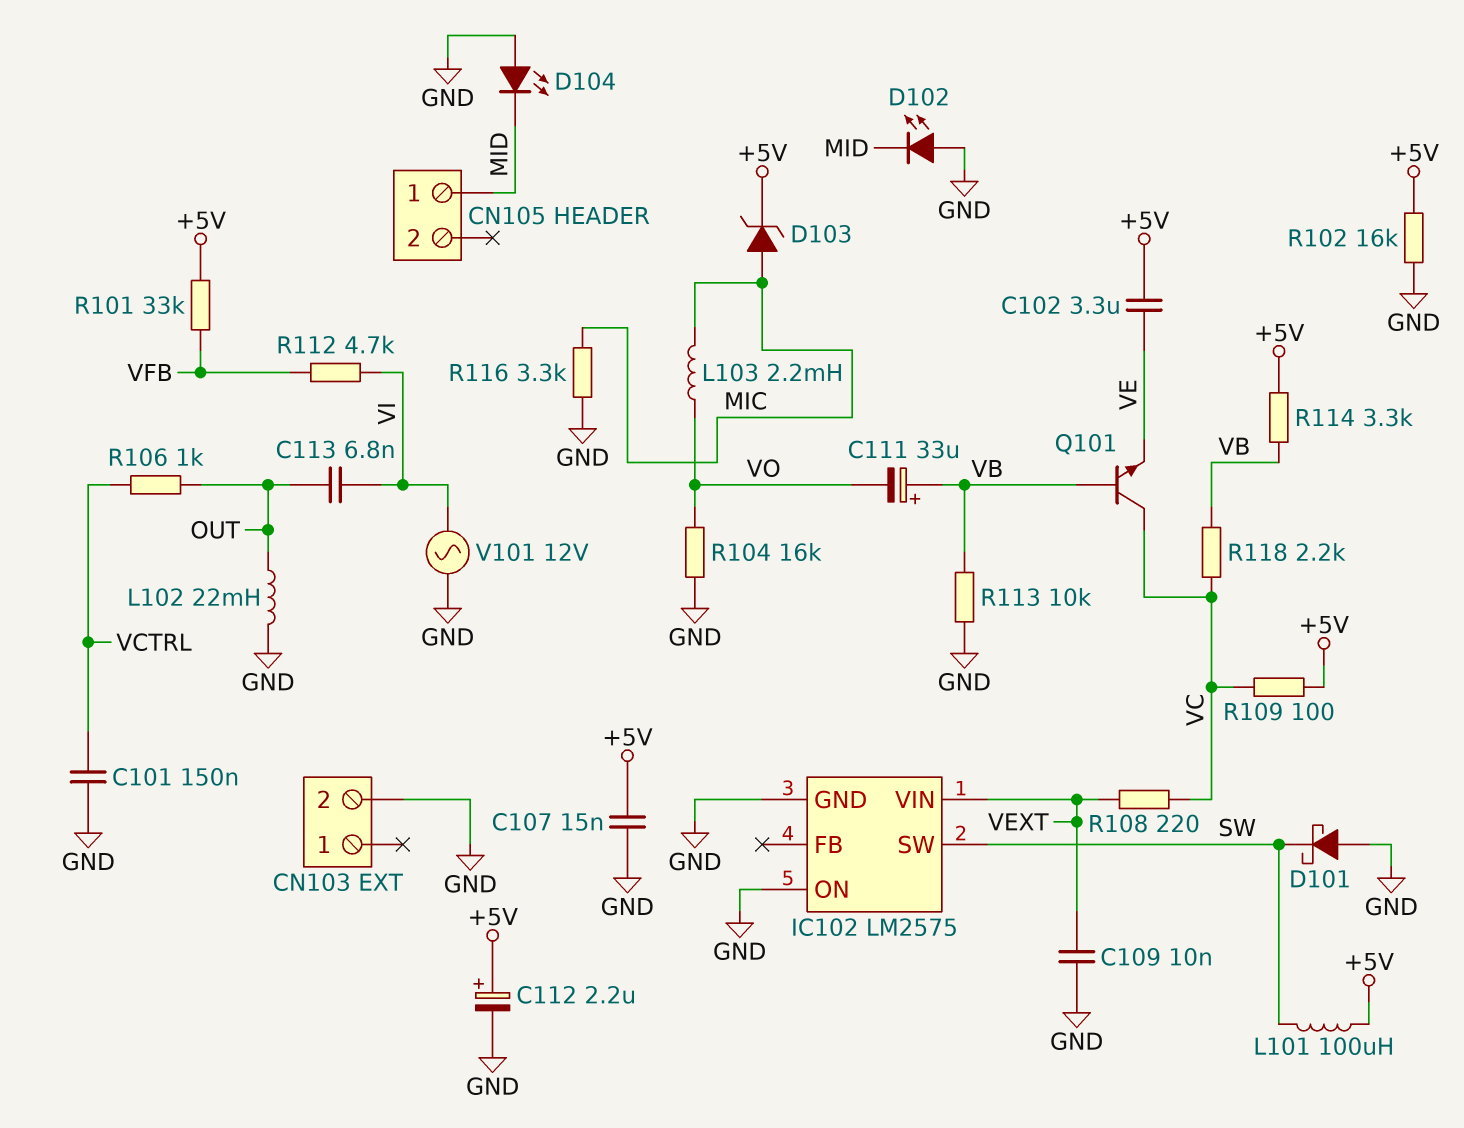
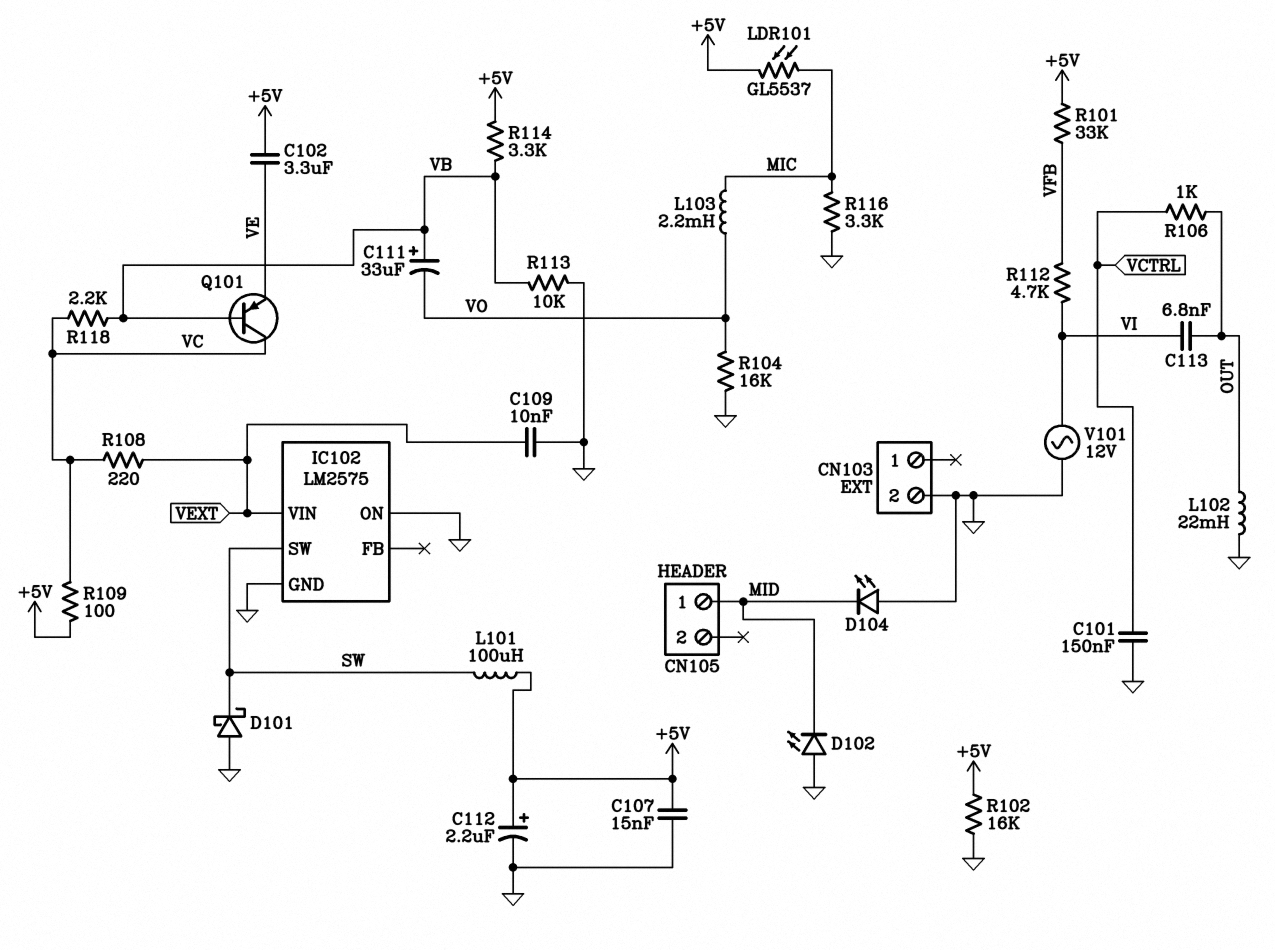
D103: zener (A MIC, K +5V) -> none
LDR101: none -> GL5537 (+5V, MIC)
Q101: NPN (B VB, C VC, E VE) -> PNP (B VB, C VC, E VE)

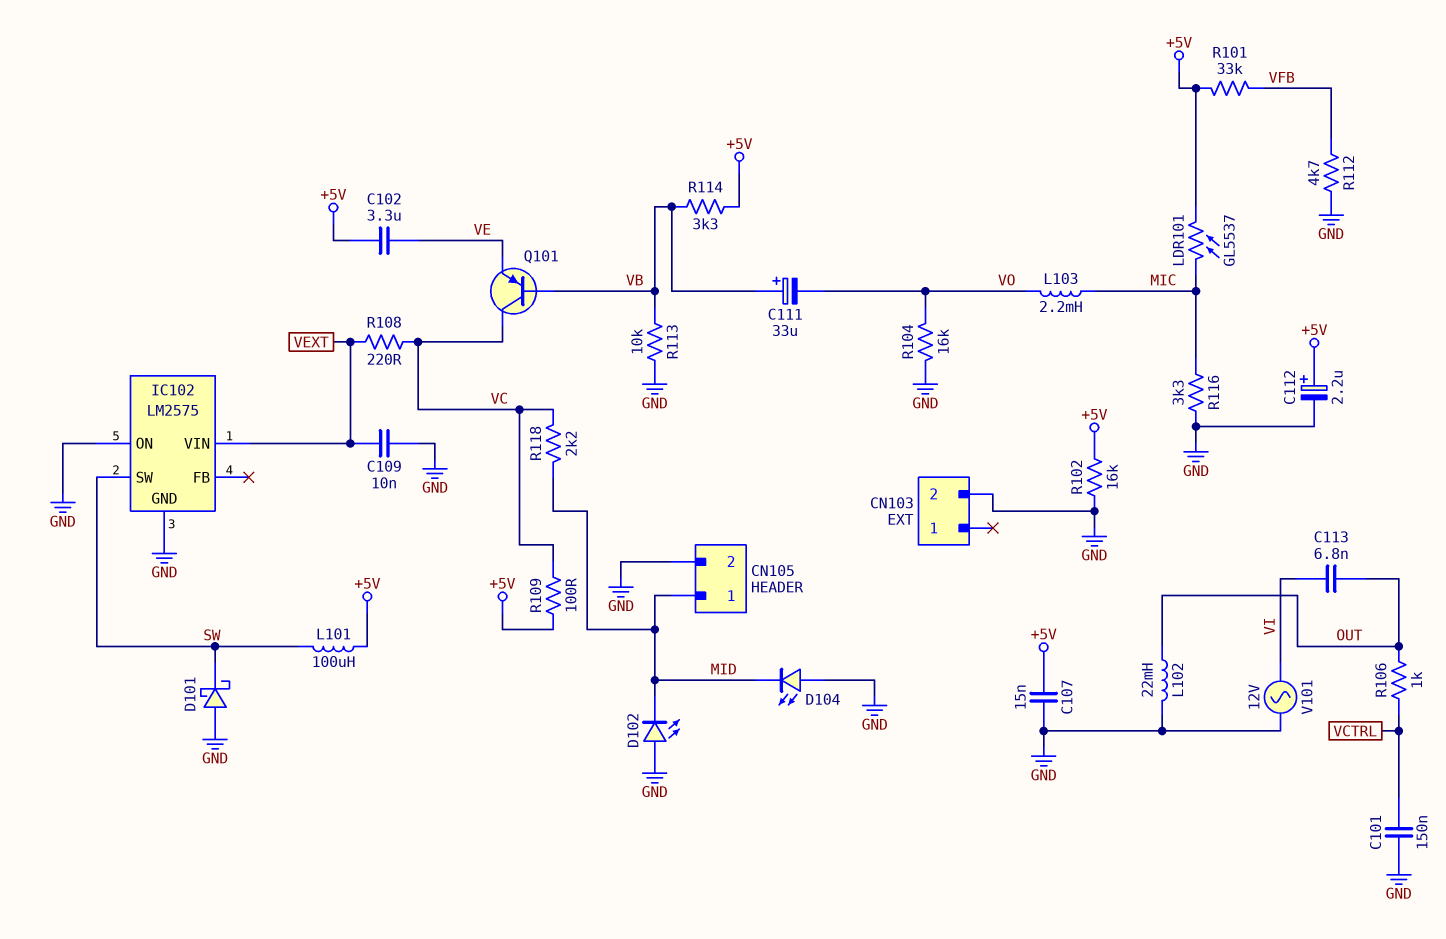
CN105 pin 2: none -> GND
R112: 4.7k (VFB, VI) -> 4.7k (GND, VFB)
R118: 2.2k (VB, VC) -> 2.2k (MID, VC)

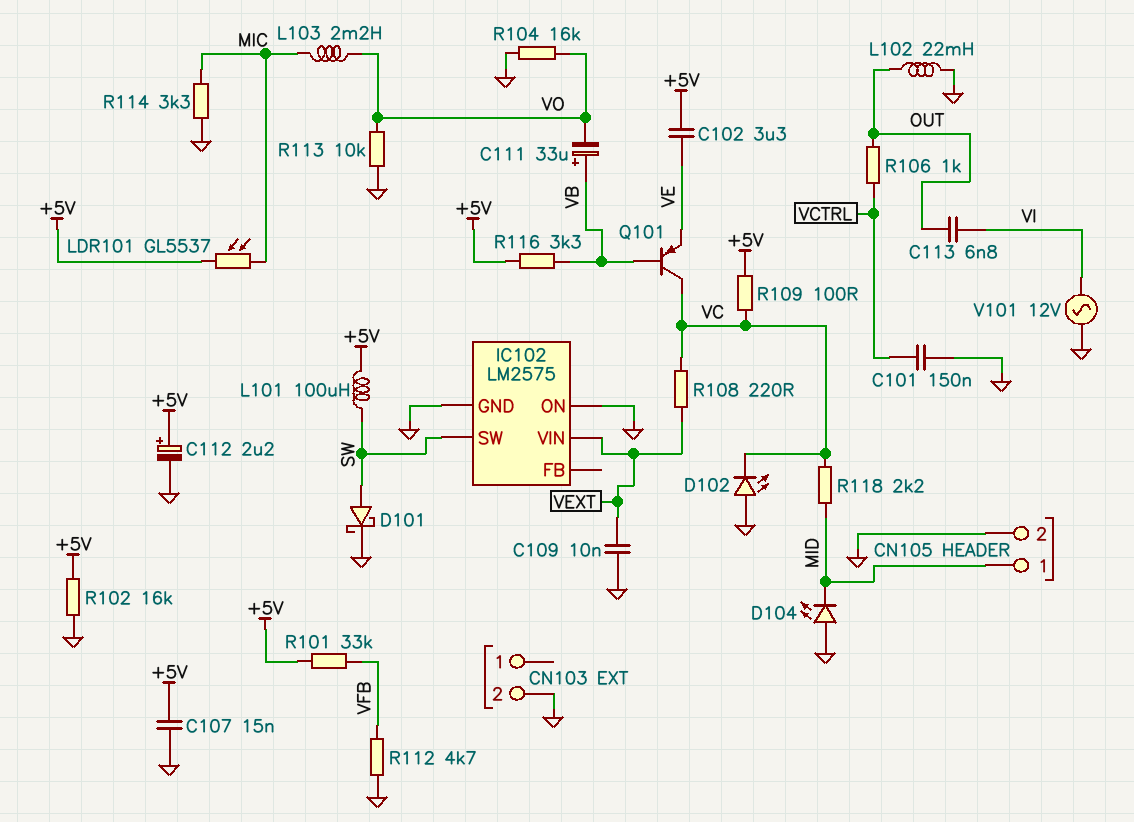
D101: schottky (A GND, K SW) -> schottky (A SW, K GND)
D102: LED (A GND, K MID) -> LED (A GND, K VC)
R113: 10k (GND, VB) -> 10k (GND, VO)
R114: 3.3k (+5V, VB) -> 3.3k (GND, MIC)
R116: 3.3k (GND, MIC) -> 3.3k (+5V, VB)

